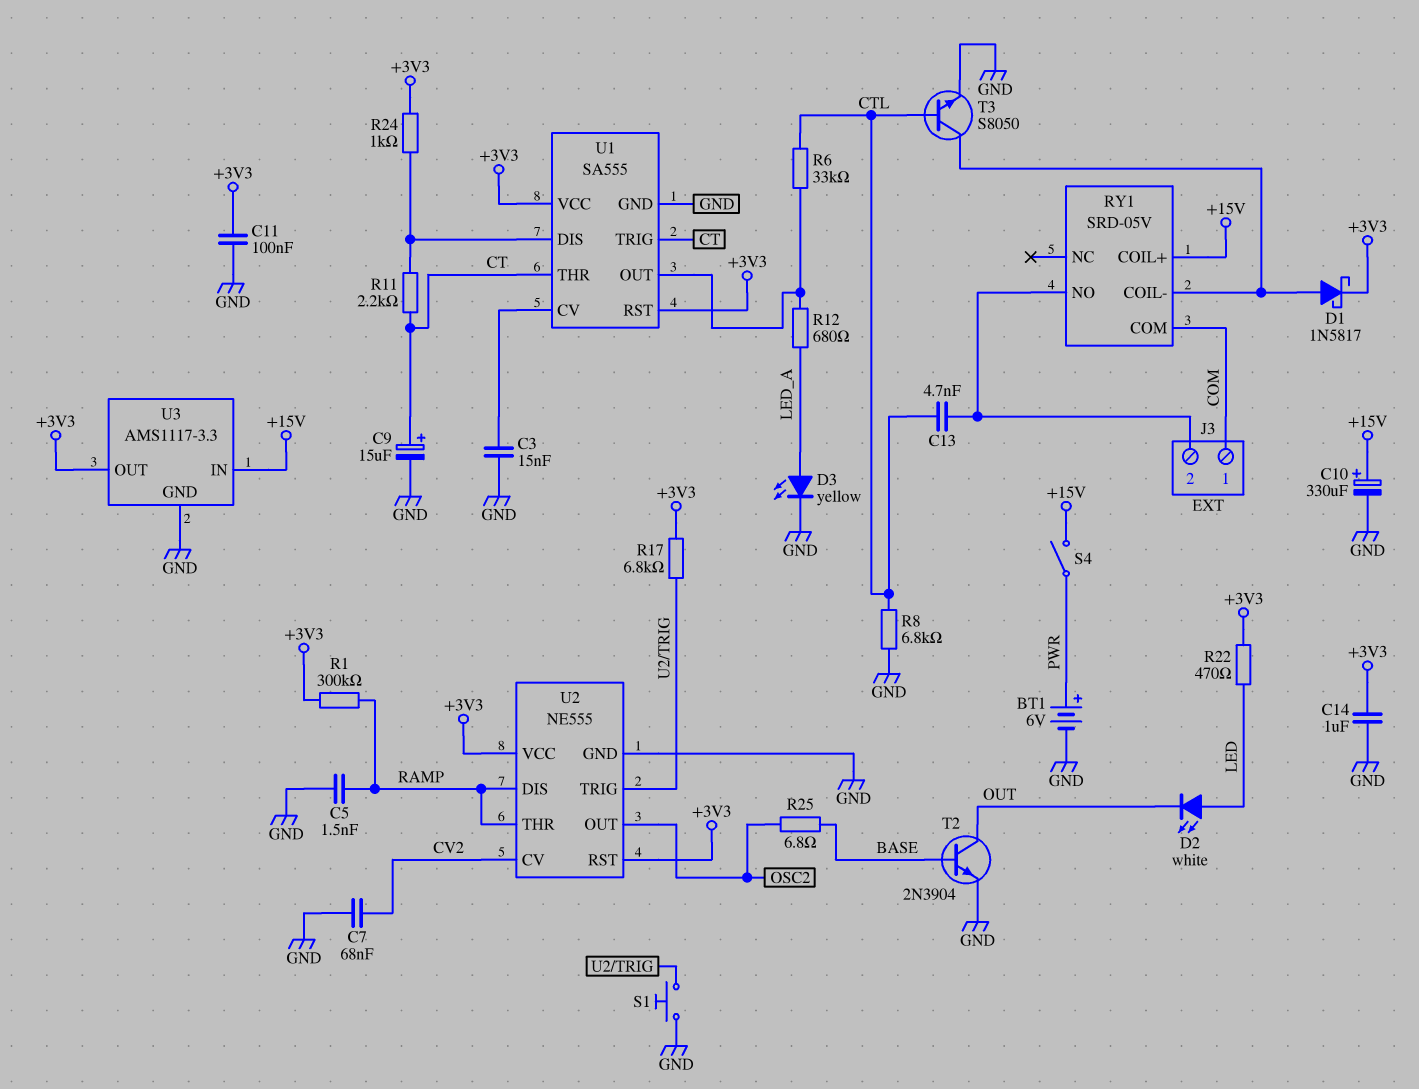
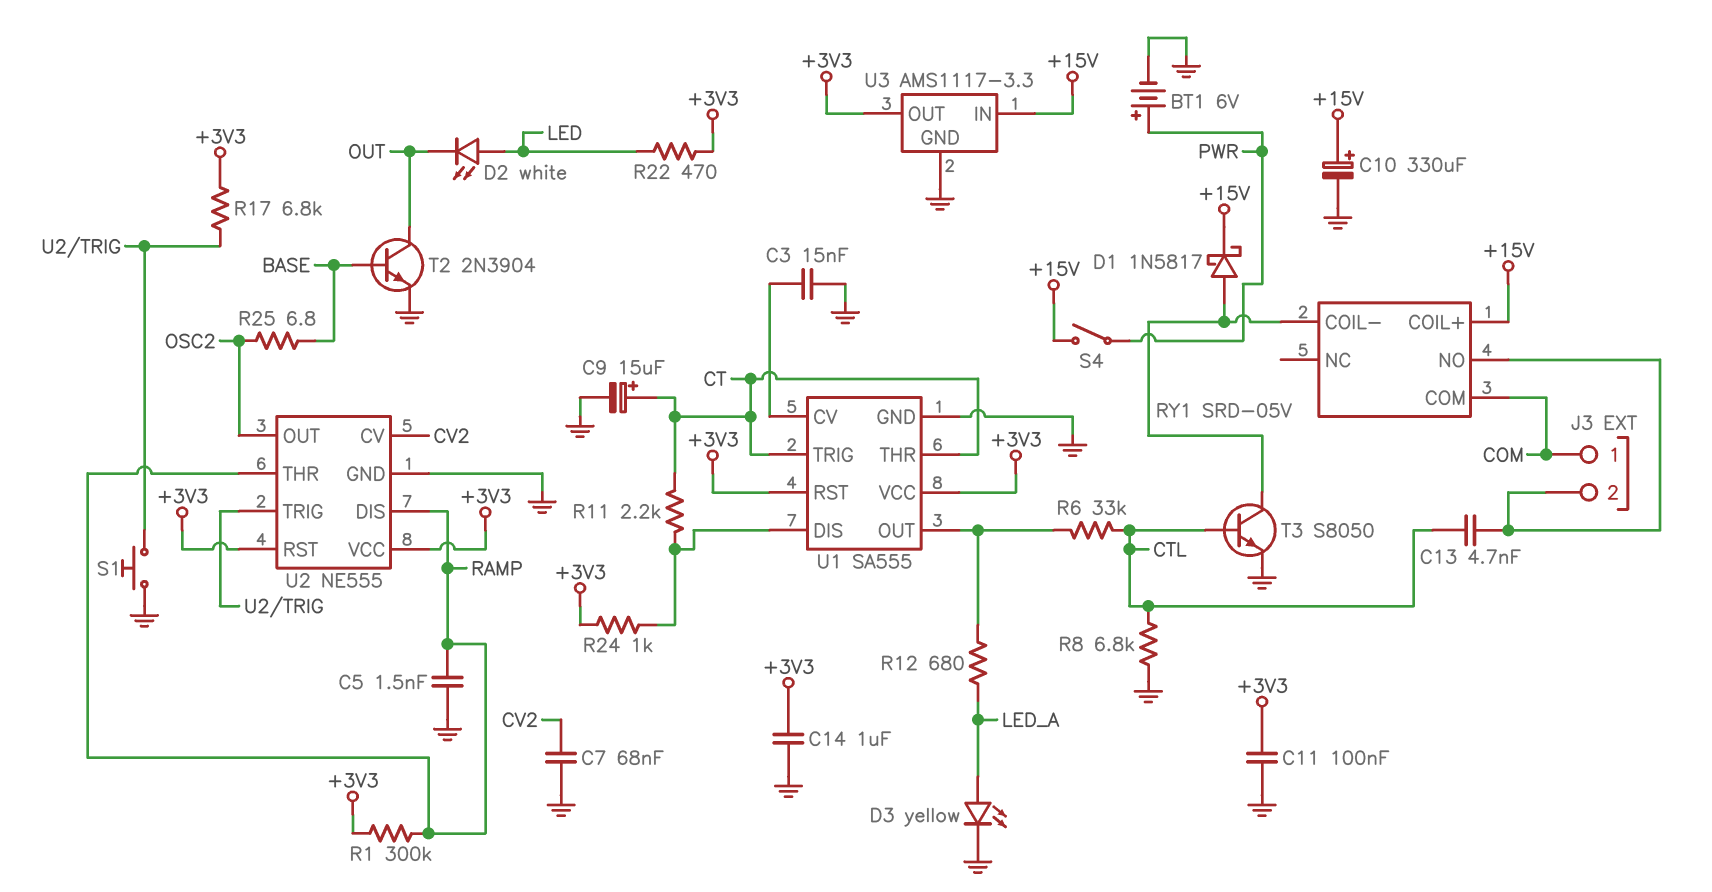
D1: schottky 1N5817 (A RY1/COIL-, K +3V3) -> schottky 1N5817 (A RY1/COIL-, K +15V)

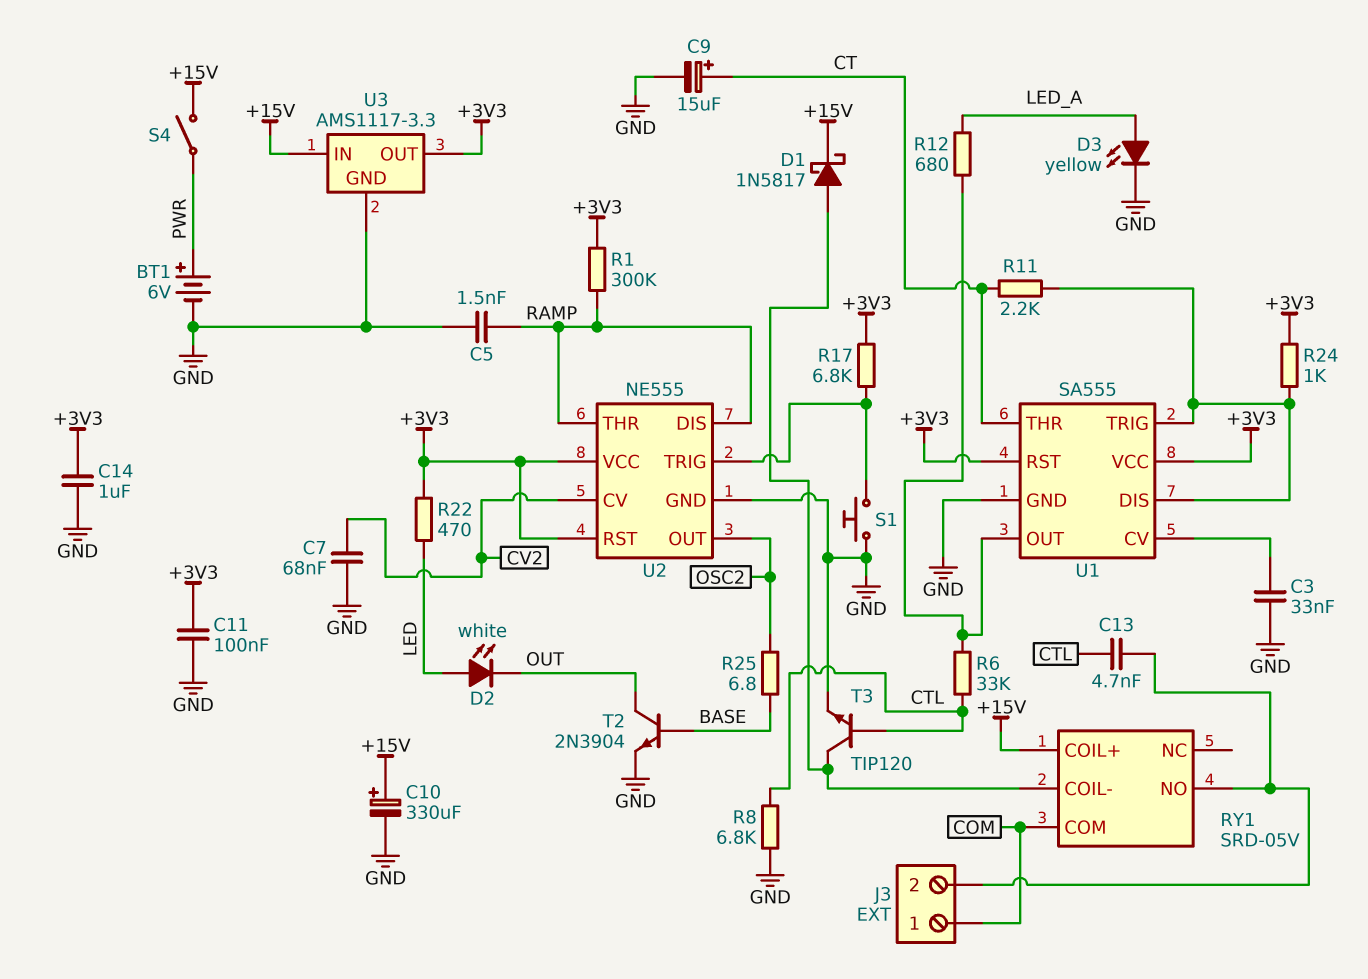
C3: 15nF (GND, U1/CV) -> 33nF (GND, U1/CV)
T3: NPN S8050 (B CTL, C RY1/COIL-, E GND) -> NPN TIP120 (B CTL, C RY1/COIL-, E GND)
U1 pin TRIG: CT -> U1/DIS

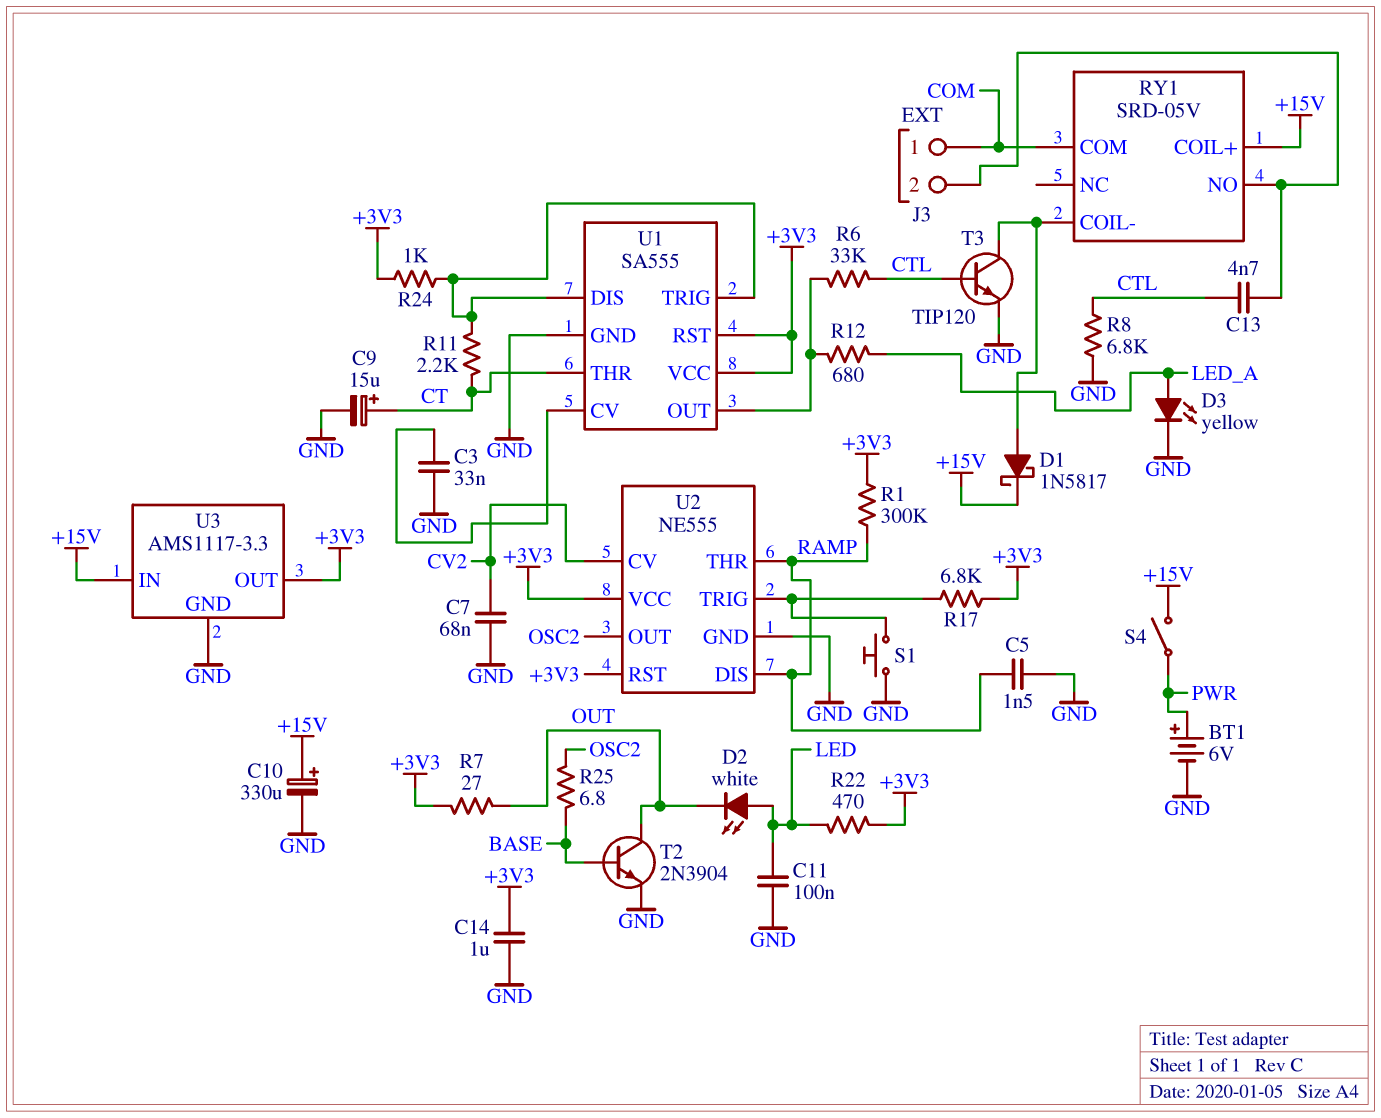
C11: 100nF (+3V3, GND) -> 100nF (GND, LED)
R7: none -> 27 (+3V3, OUT)

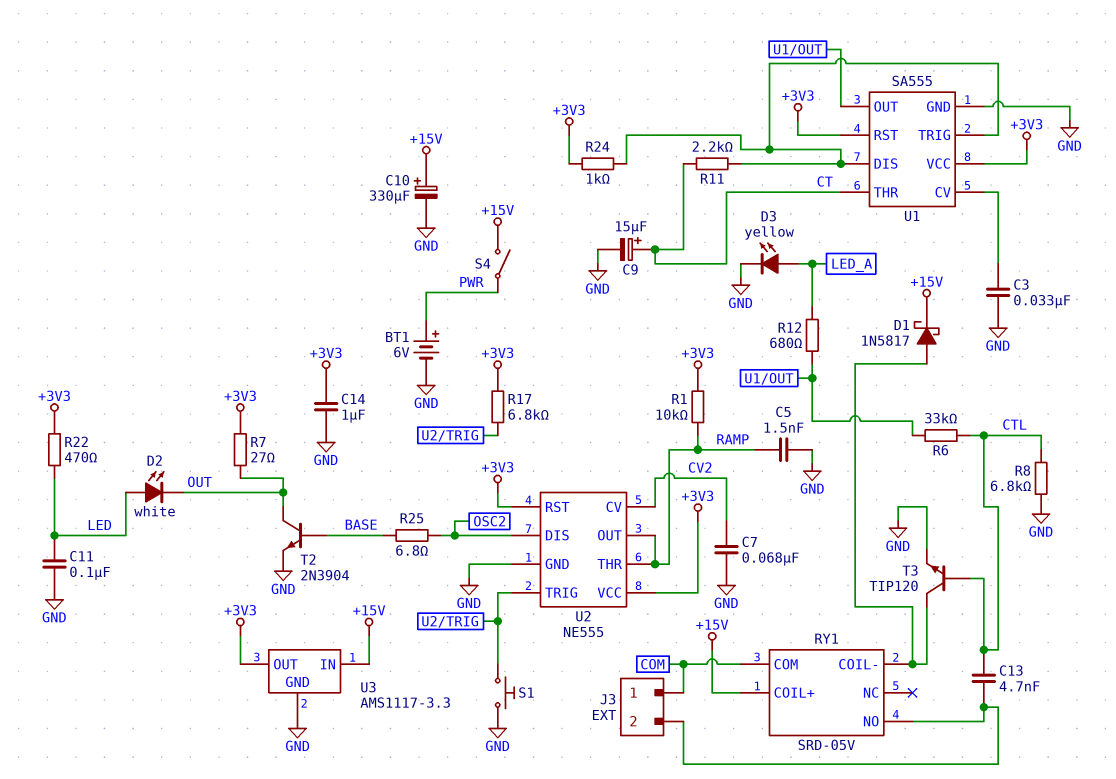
R1: 300k (+3V3, RAMP) -> 10k (+3V3, RAMP)
U2 pin DIS: RAMP -> OSC2
U2 pin OUT: OSC2 -> RAMP

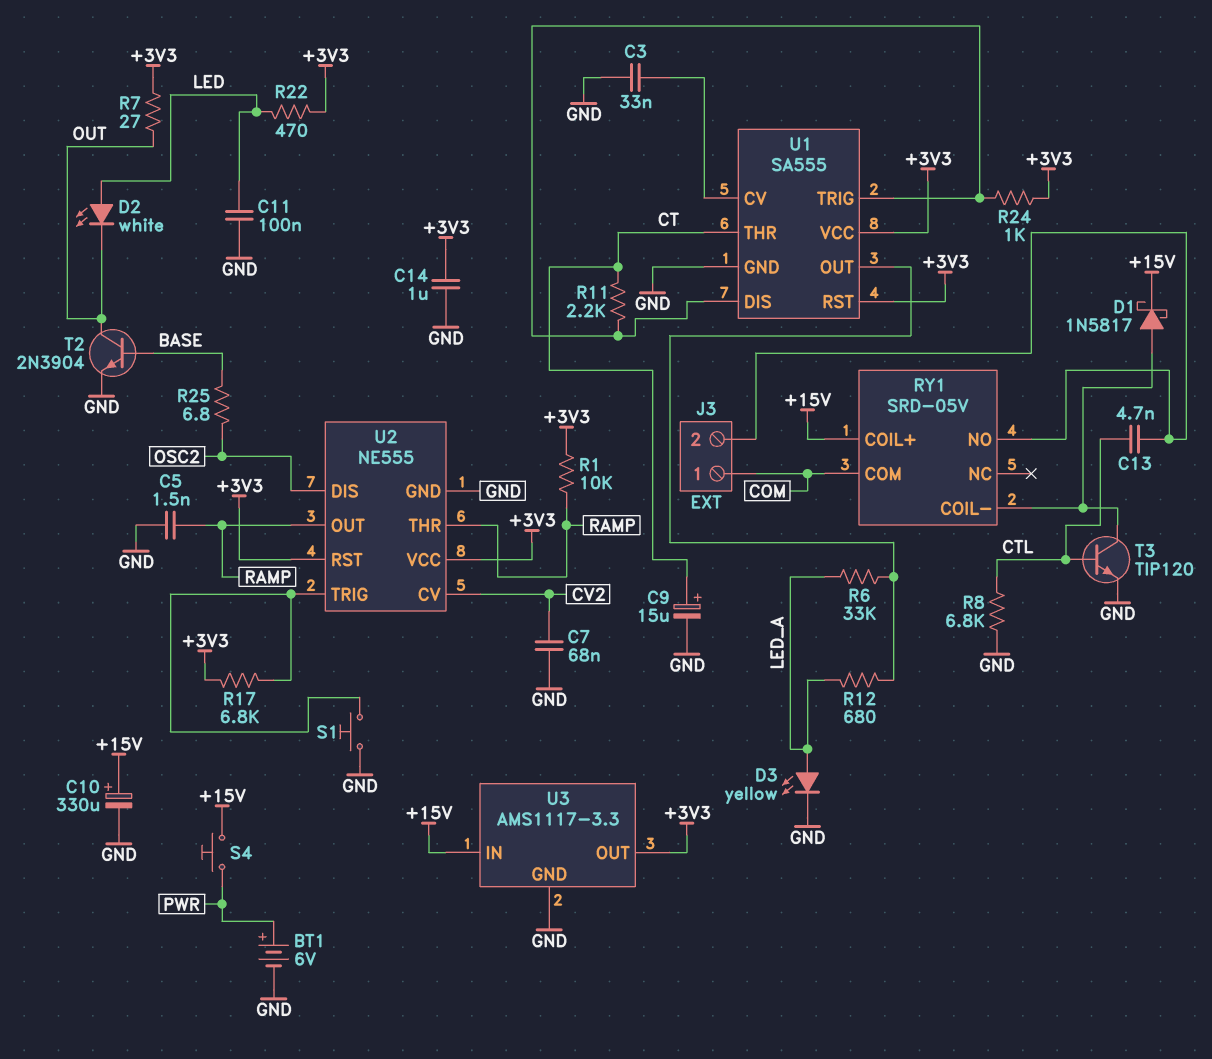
R6: 33k (CTL, U1/OUT) -> 33k (LED_A, U1/OUT)
S4: switch (+15V, PWR) -> button (+15V, PWR)

